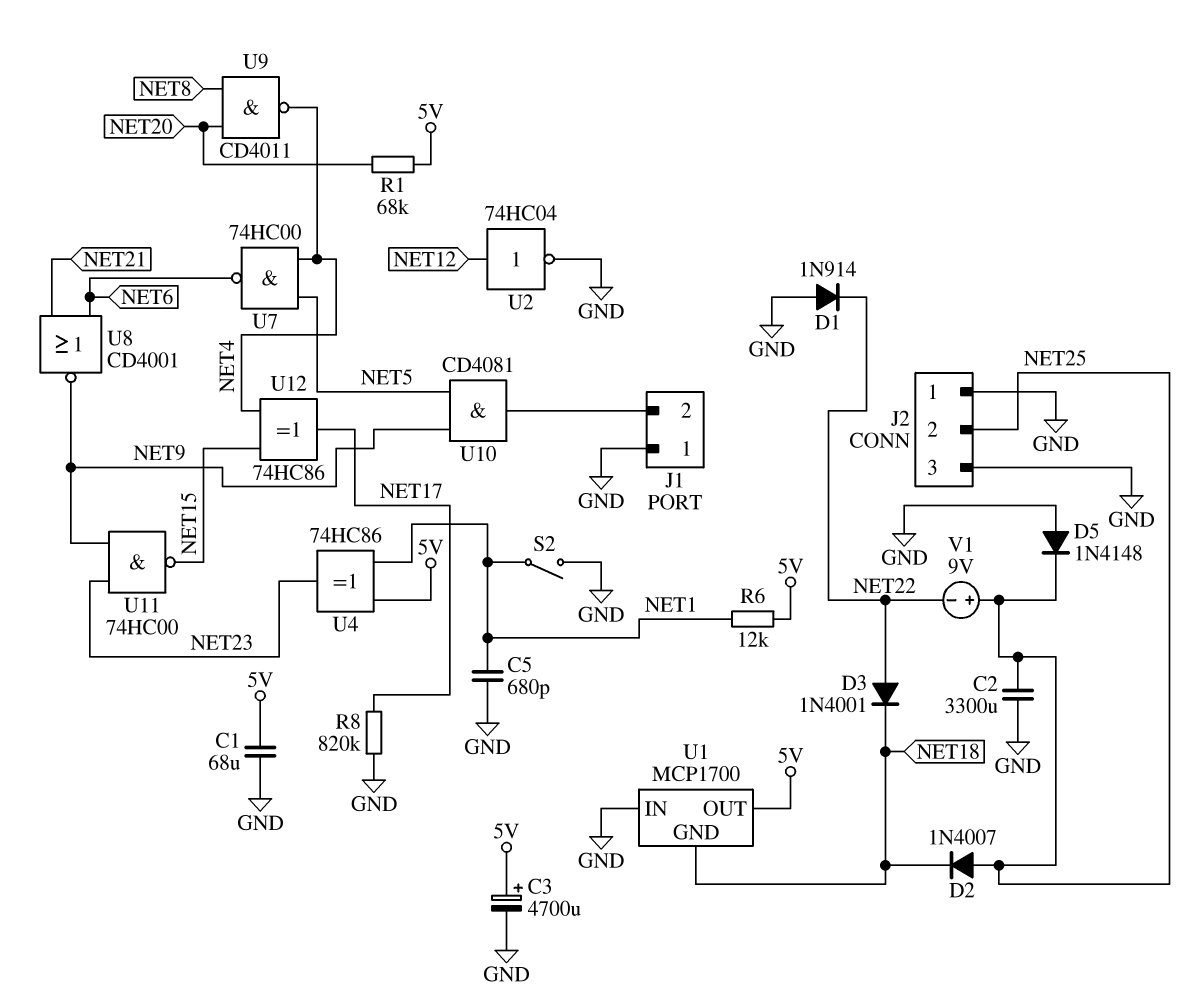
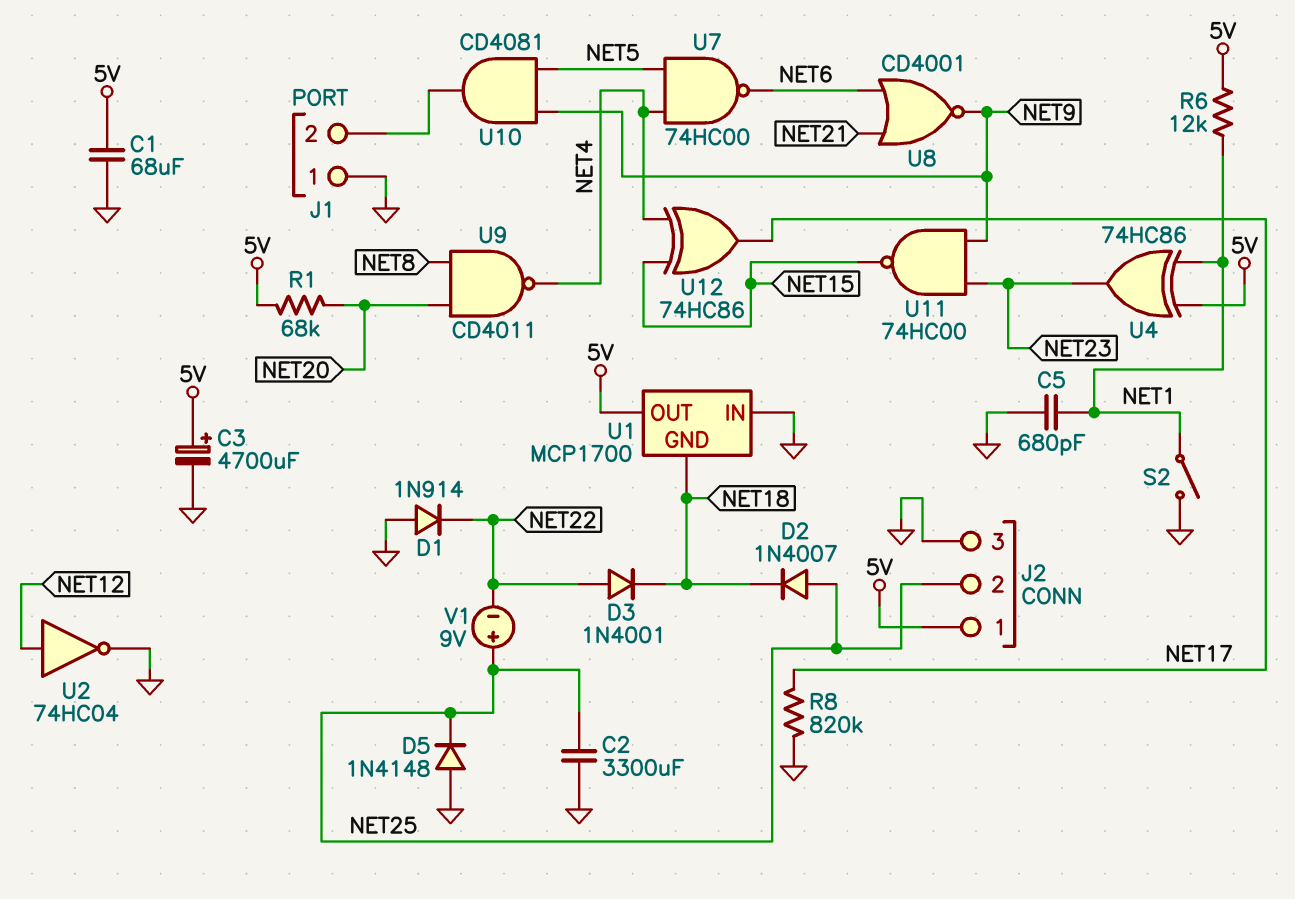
J2 pin 1: GND -> 5V

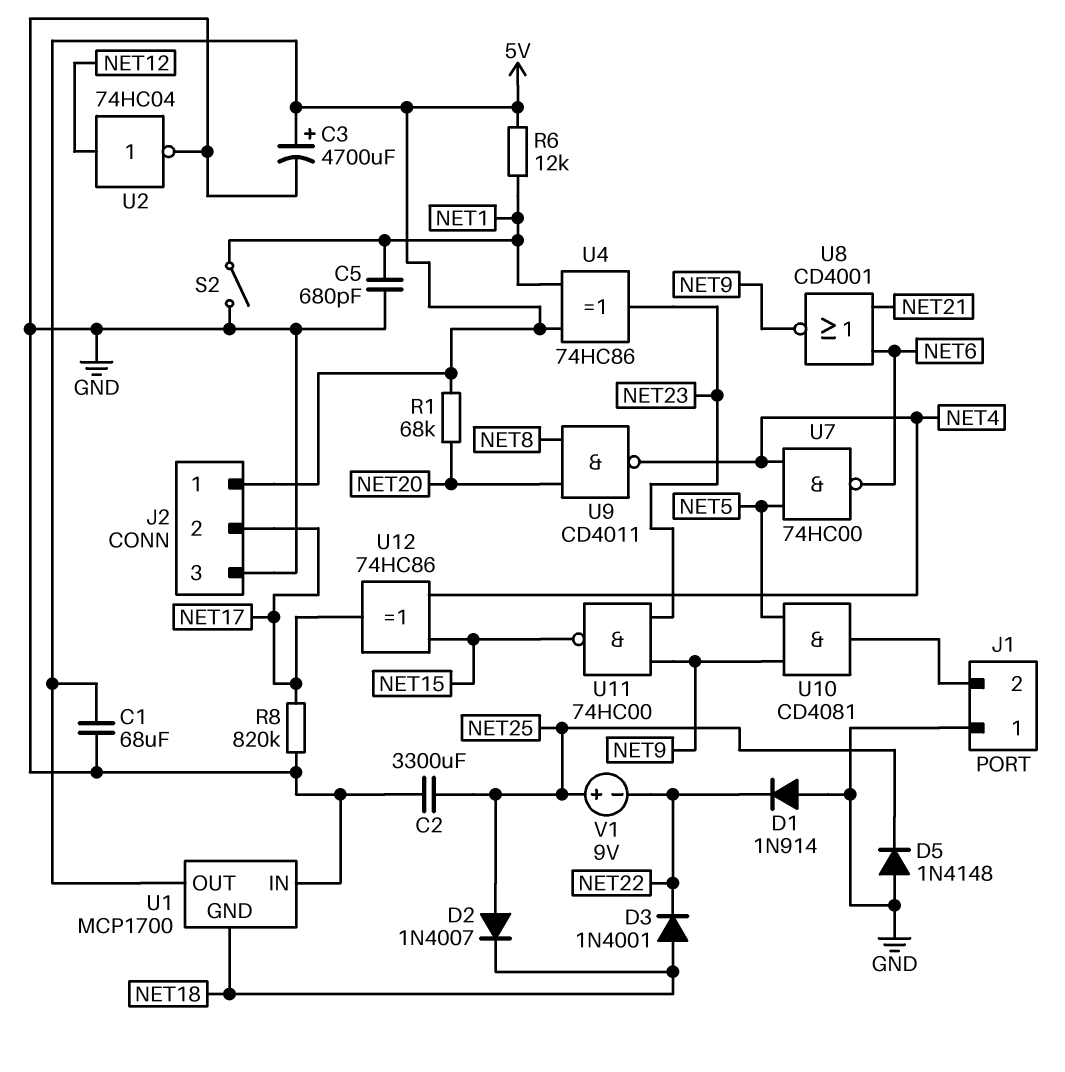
D3: diode 1N4001 (A NET22, K NET18) -> diode 1N4001 (A NET18, K NET22)
J2 pin 2: NET25 -> NET17

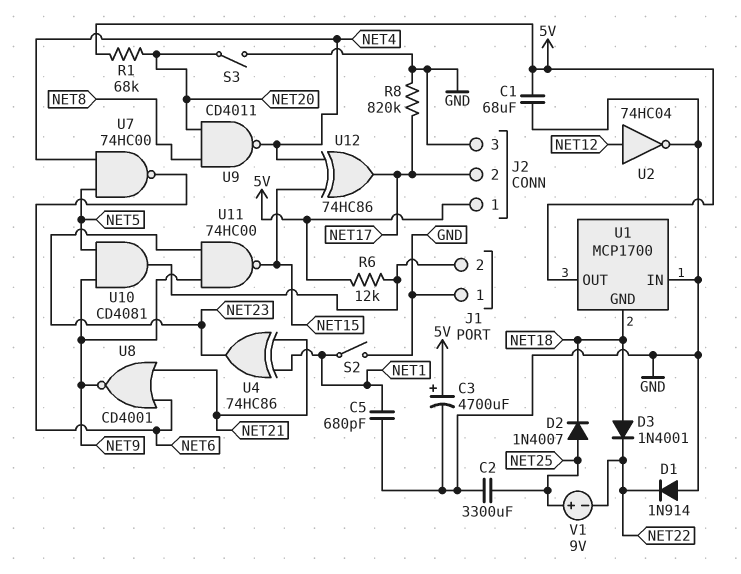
D5: diode 1N4148 (A GND, K NET25) -> none
R6: 12k (5V, NET1) -> 12k (5V, J1/2)
S3: none -> switch (GND, NET20)
U4: XOR 74HC86 (in 5V, in NET1, out NET23) -> XOR 74HC86 (in NET1, in NET21, out NET23)

